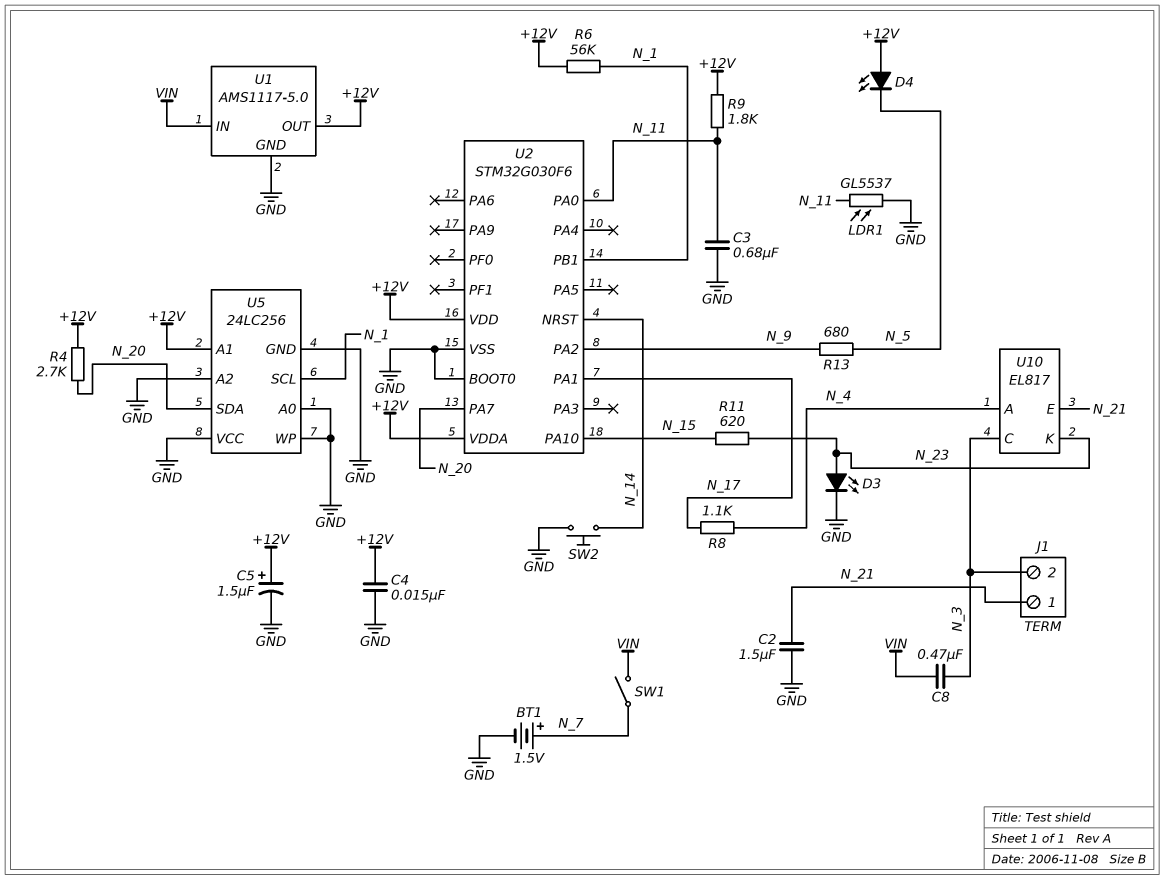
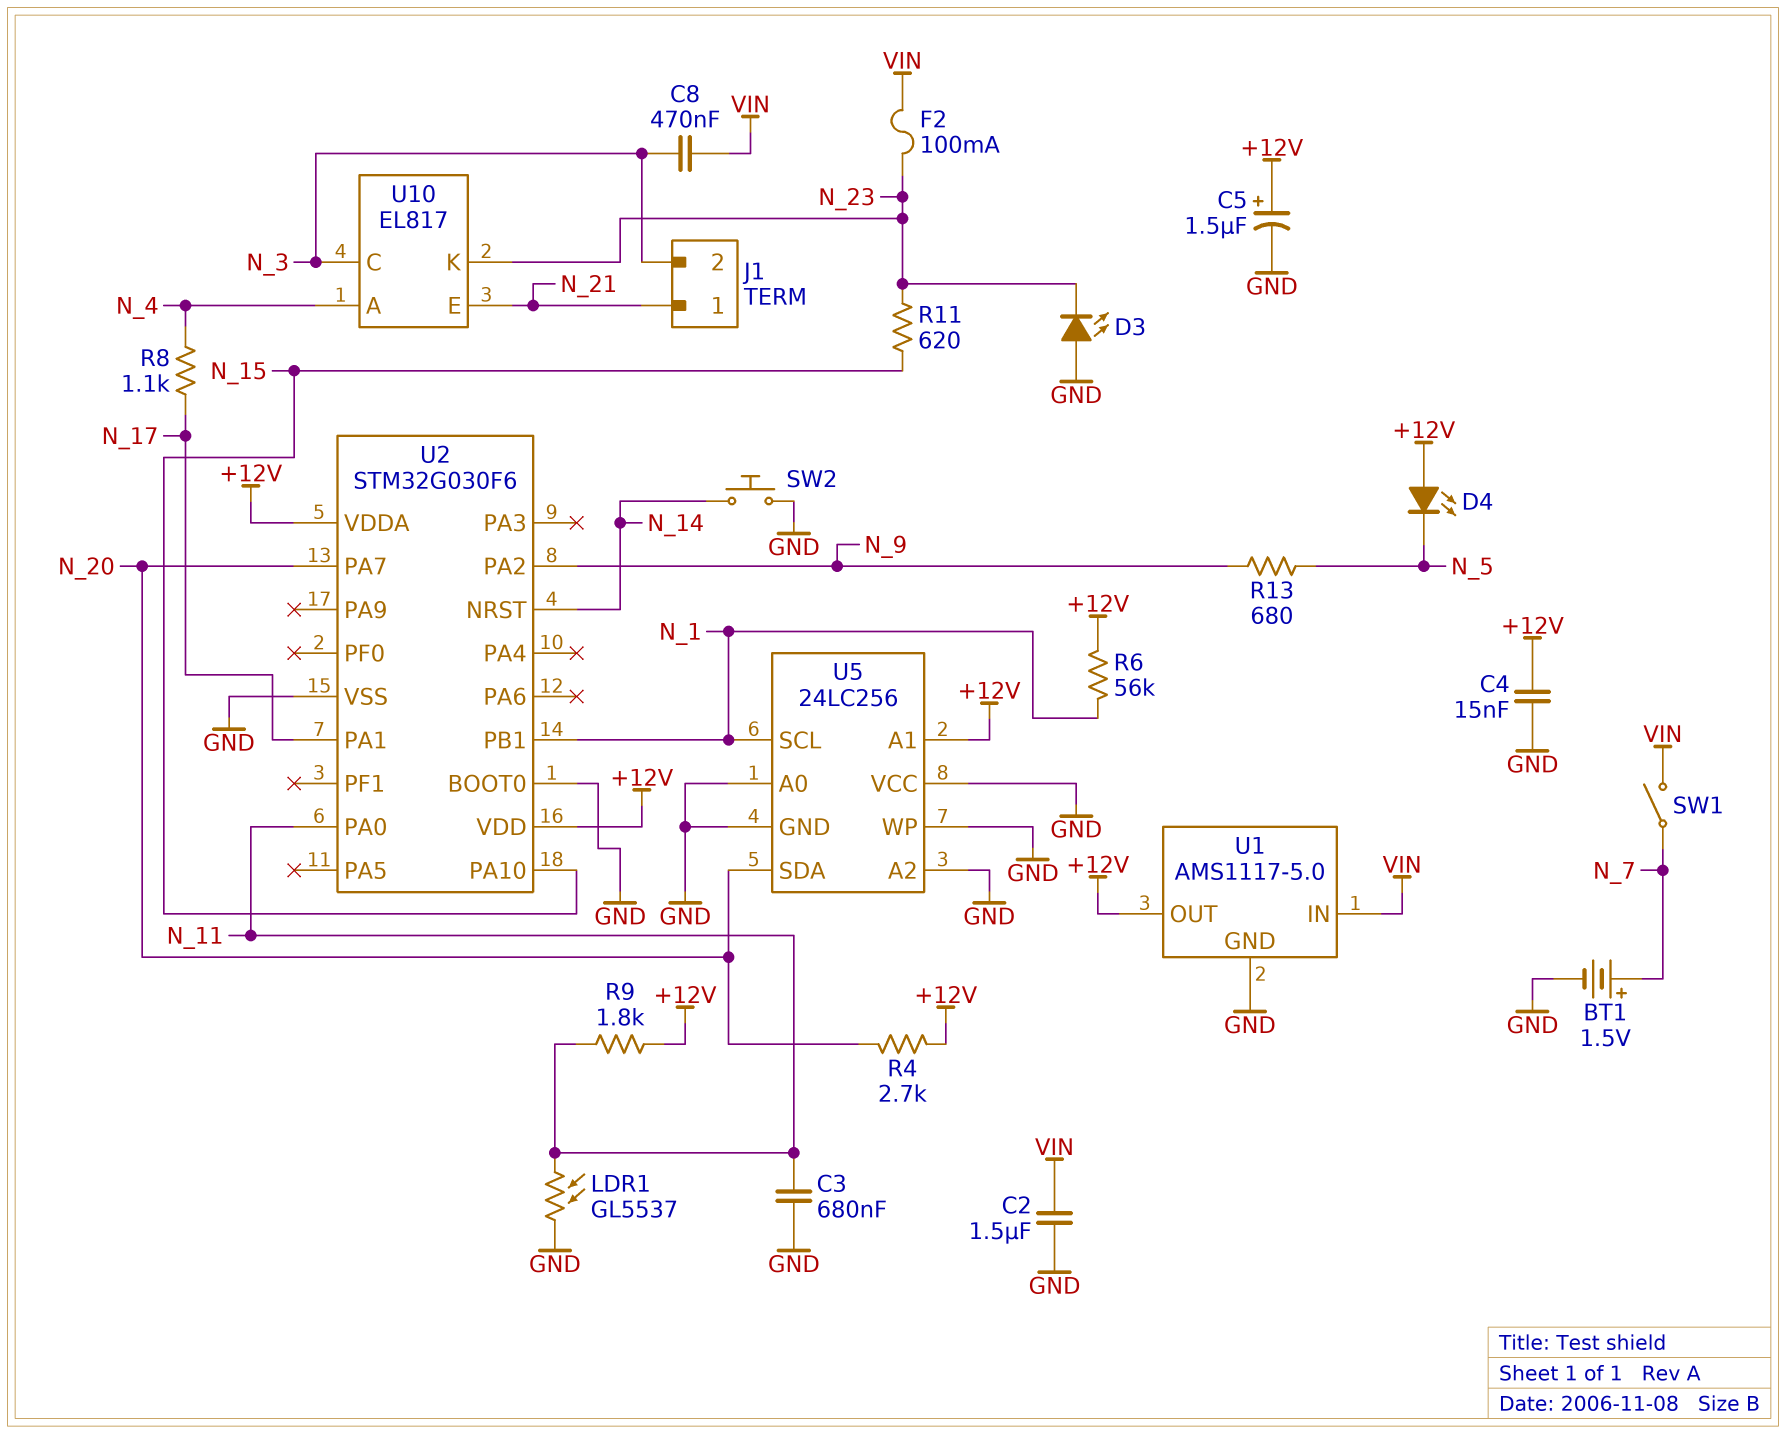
C2: 1.5uF (GND, N_21) -> 1.5uF (GND, VIN)
D3: LED (A N_23, K GND) -> LED (A GND, K N_23)
F2: none -> 100mA (N_23, VIN)

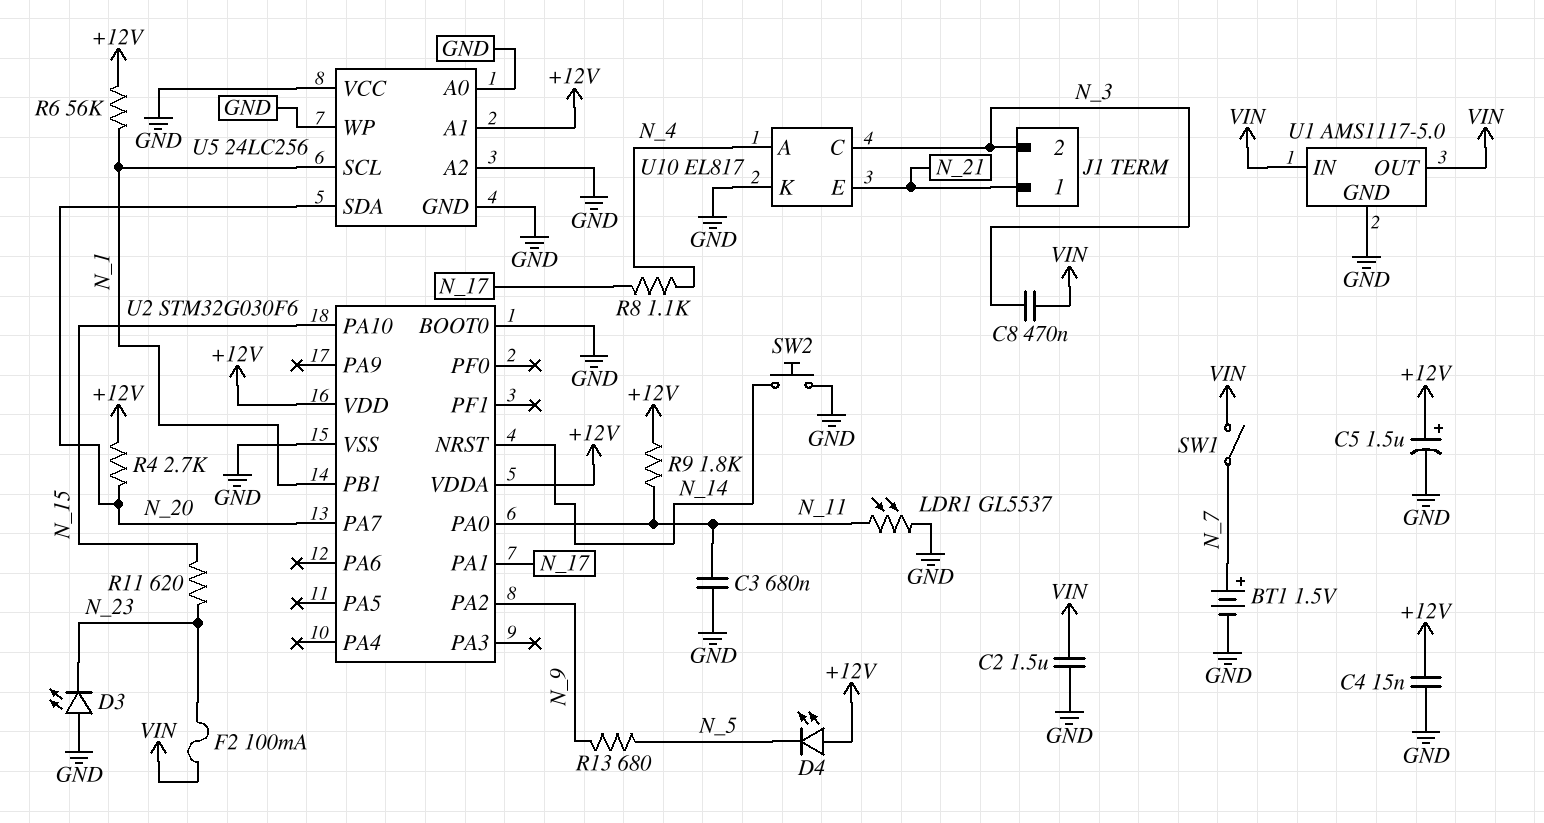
U1 pin OUT: +12V -> VIN
U10 pin K: N_23 -> GND

